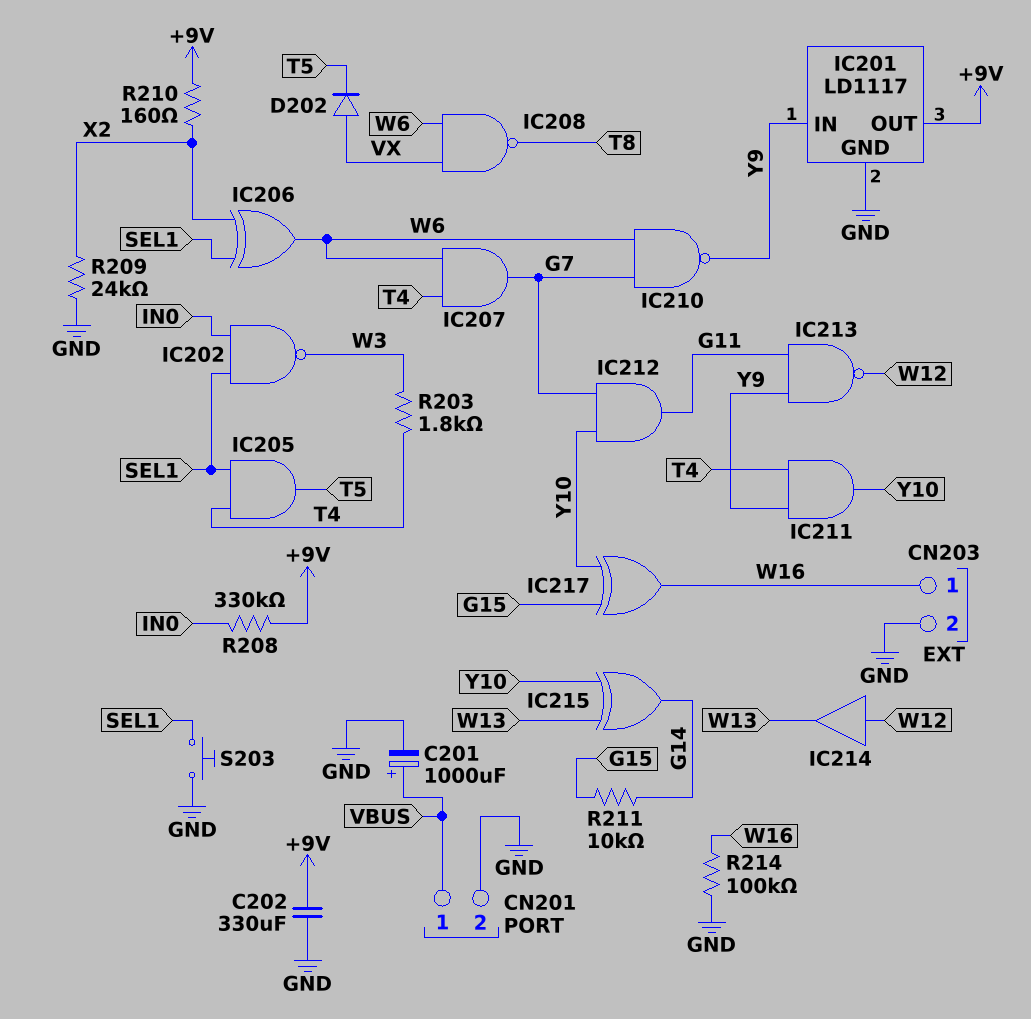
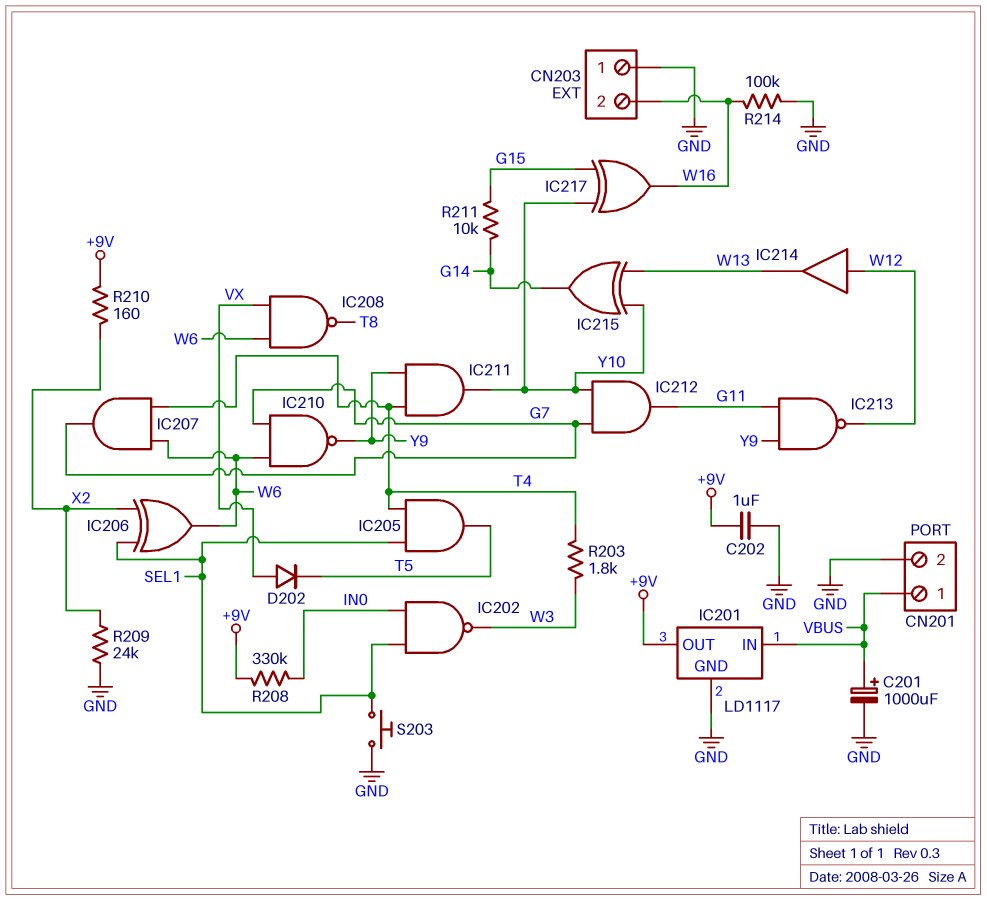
C202: 330uF (+9V, GND) -> 1uF (+9V, GND)
CN203 pin 1: W16 -> GND
CN203 pin 2: GND -> W16
IC201 pin IN: Y9 -> VBUS

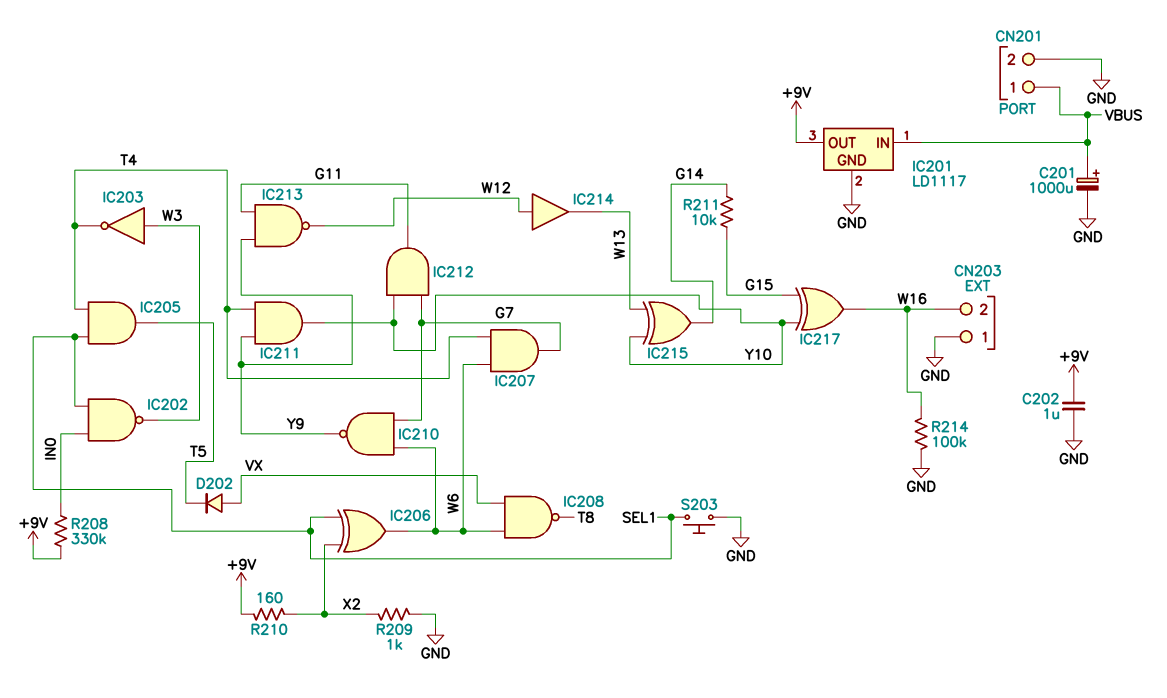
IC203: none -> NOT (in W3, out T4)
R203: 1.8k (T4, W3) -> none
R209: 24k (GND, X2) -> 1k (GND, X2)

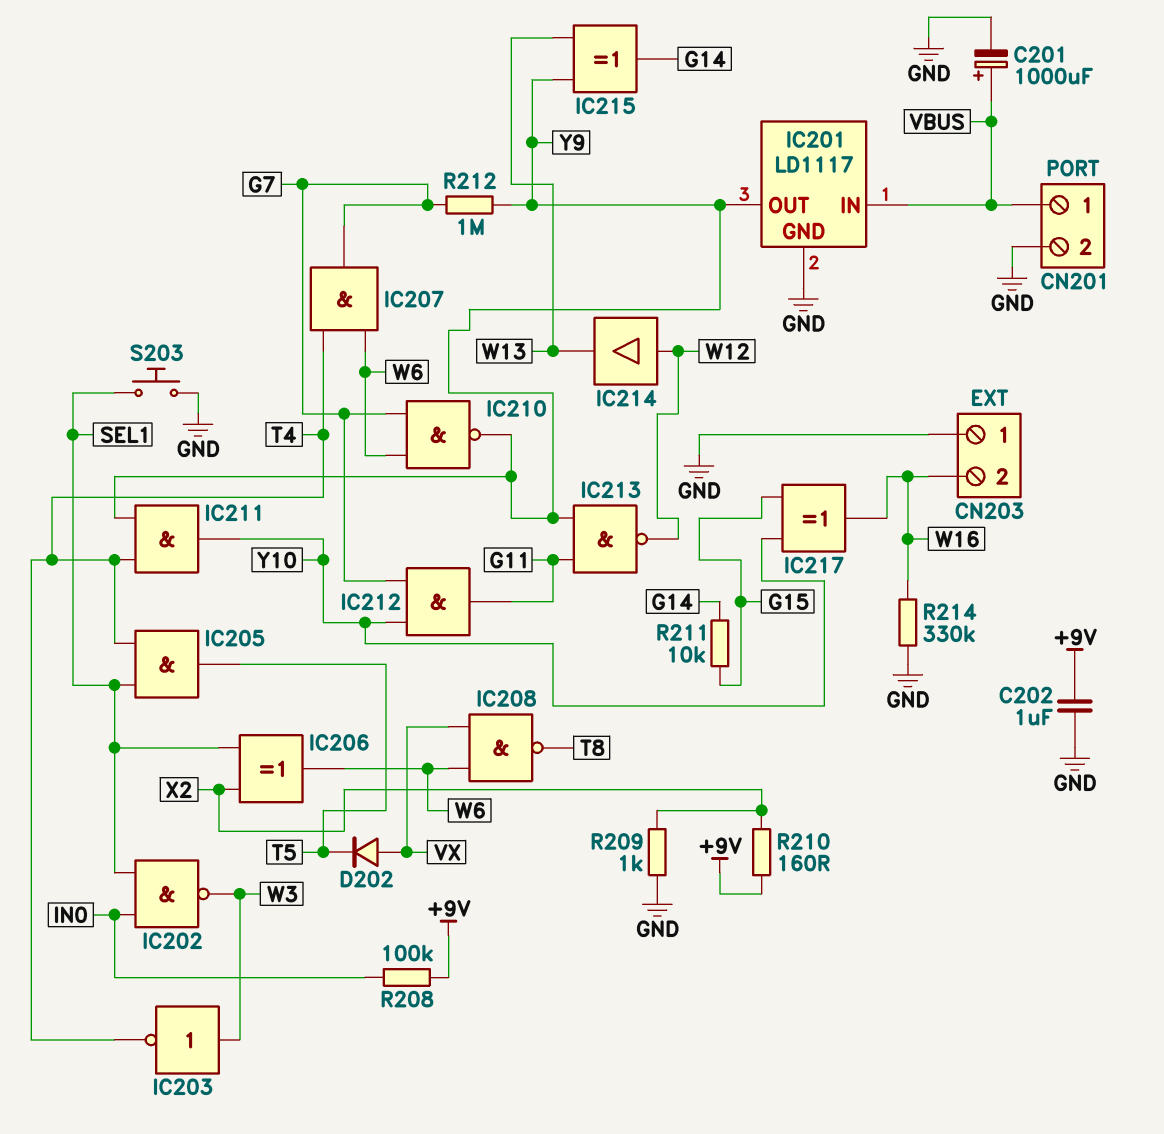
IC201 pin OUT: +9V -> Y9
IC215: XOR (in W13, in Y10, out G14) -> XOR (in W13, in Y9, out G14)
R208: 330k (+9V, IN0) -> 100k (+9V, IN0)
R212: none -> 1M (G7, Y9)
R214: 100k (GND, W16) -> 330k (GND, W16)

